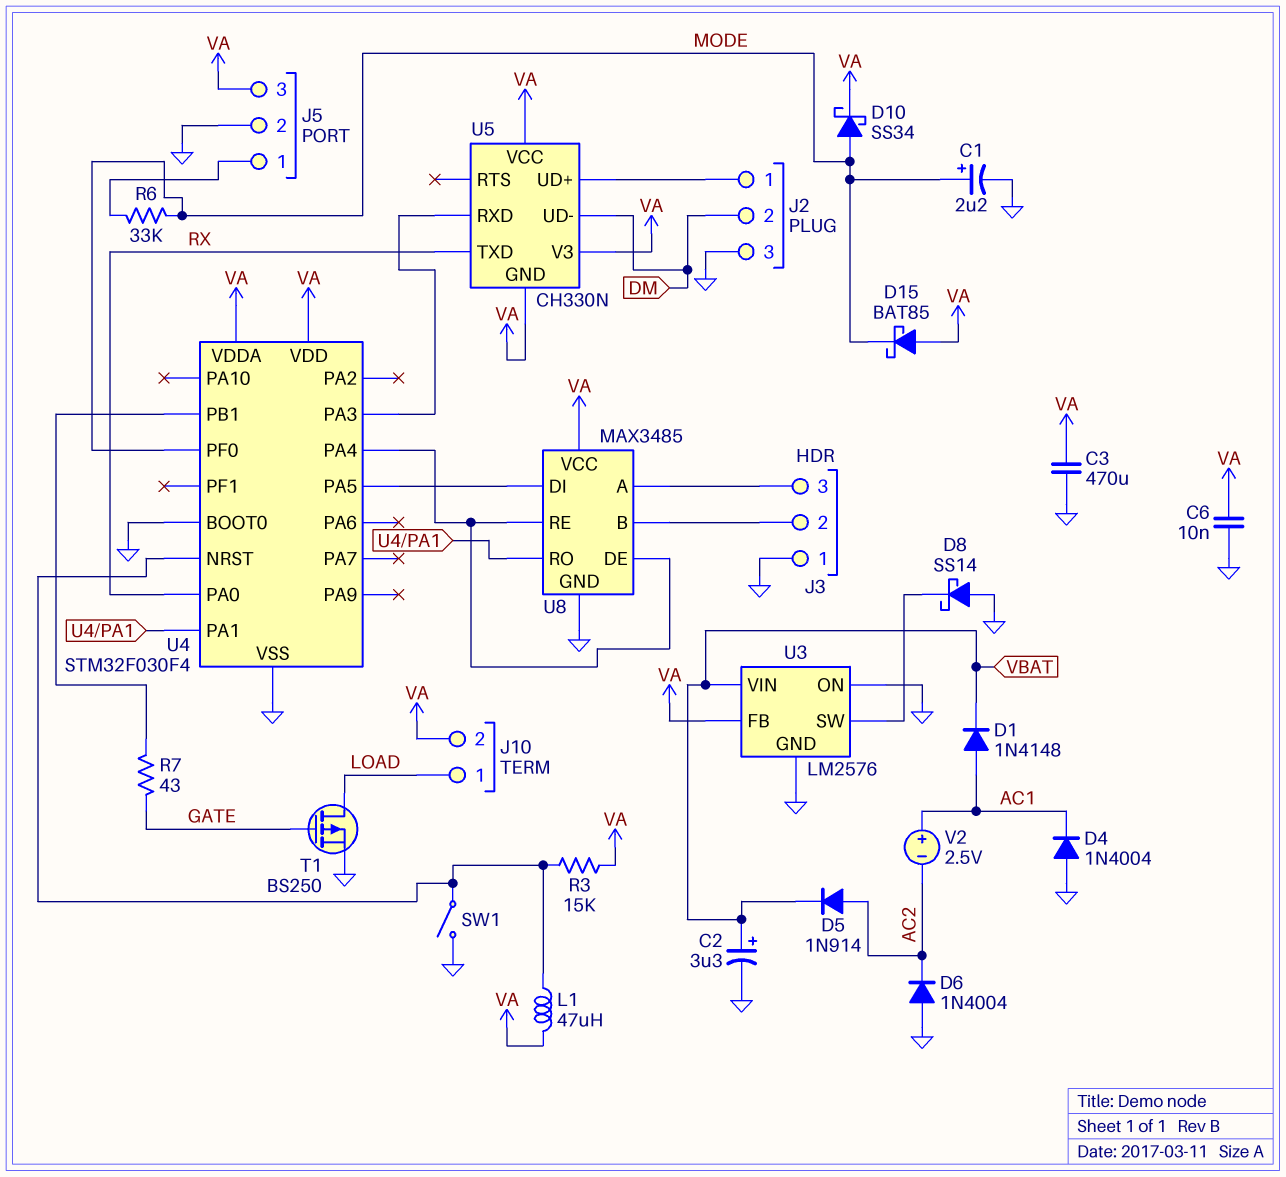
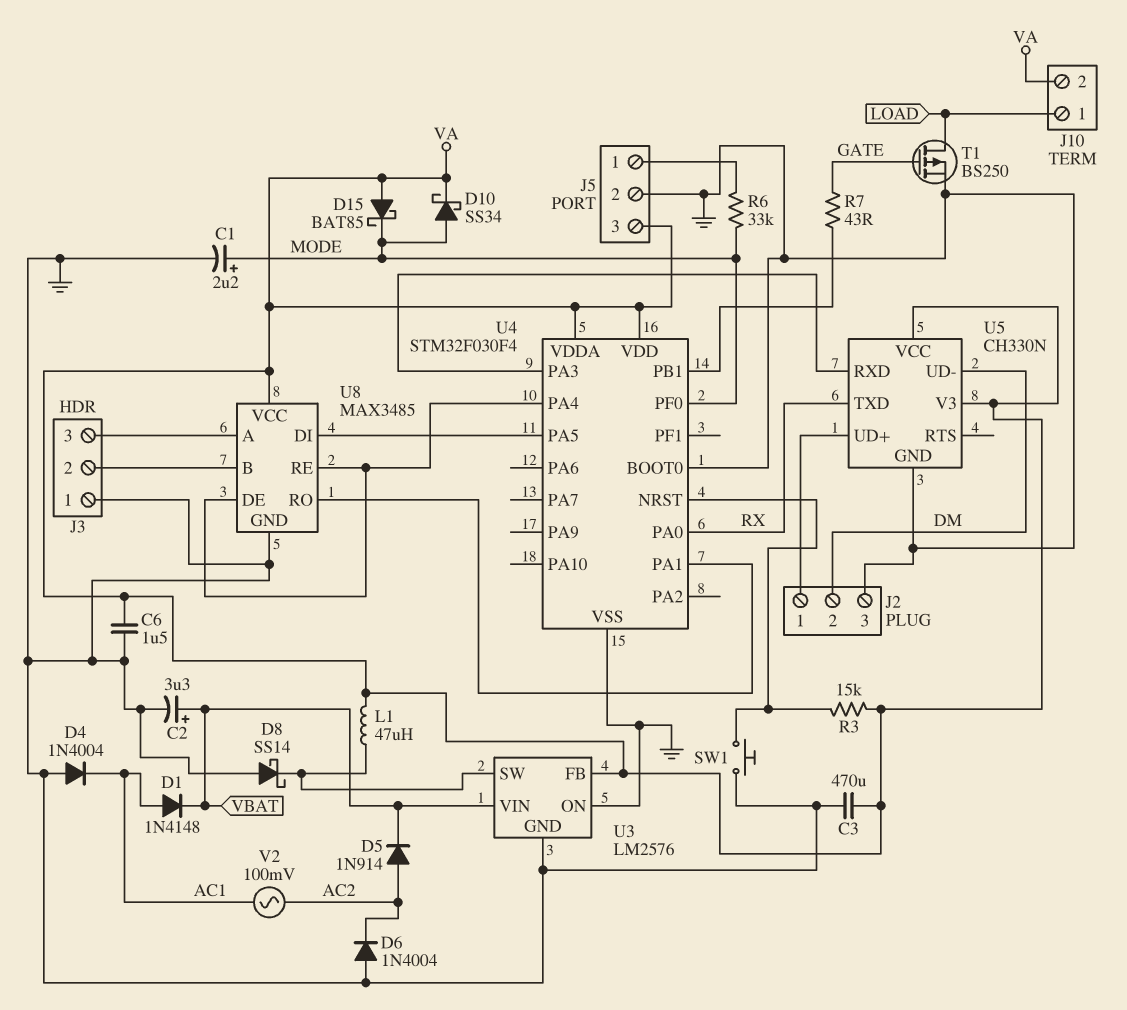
C6: 10nF (GND, VA) -> 1.5uF (GND, VA)
L1: 47uH (U4/NRST, VA) -> 47uH (U3/SW, VA)
SW1: switch (GND, U4/NRST) -> button (GND, U4/NRST)
U5 pin GND: VA -> GND
V2: 2.5V (plus AC1, minus AC2) -> AC 100mV (AC1, AC2)

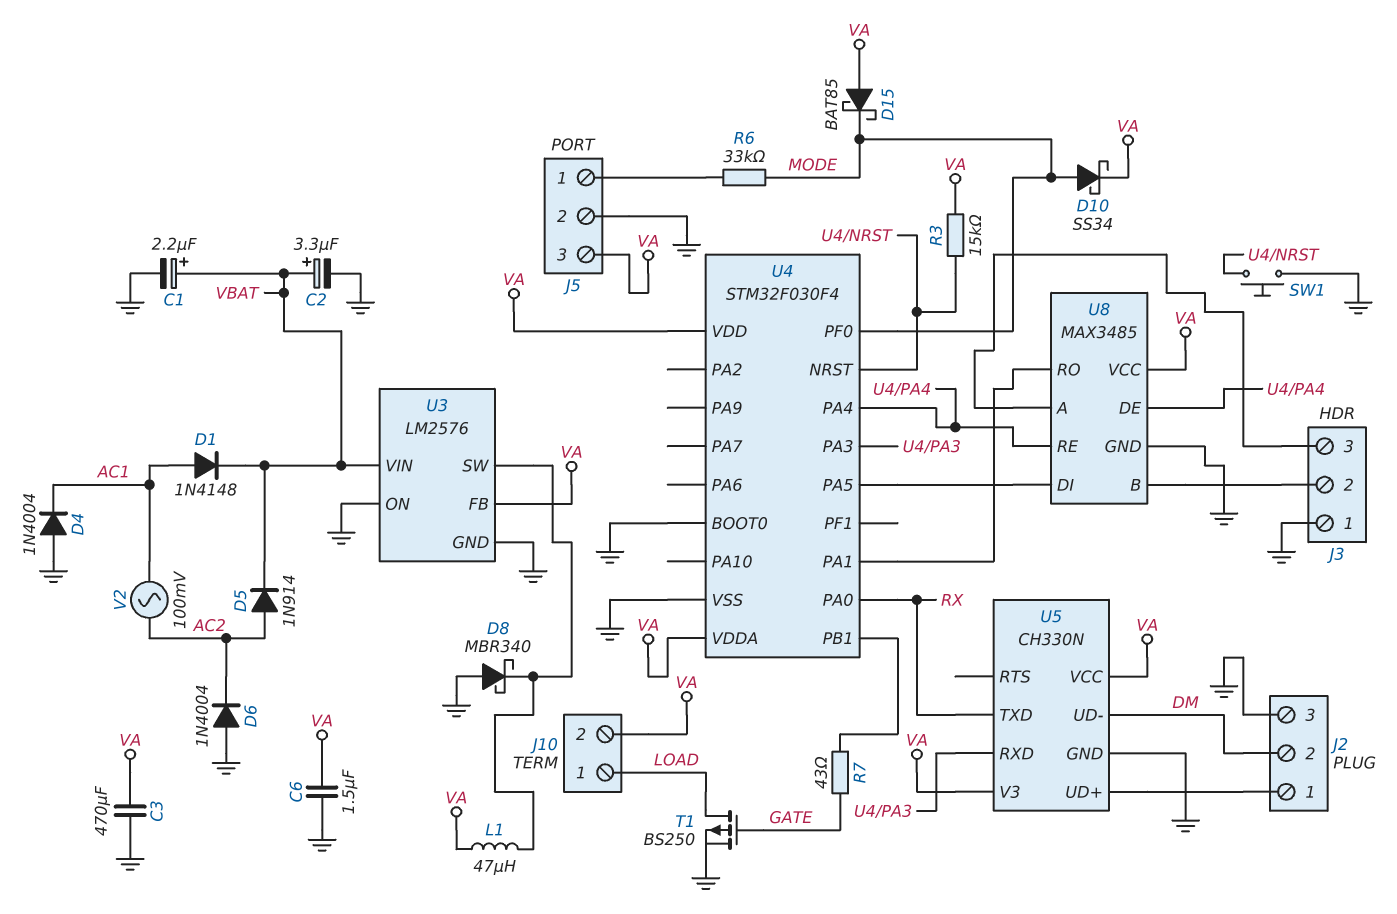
C1: 2.2uF (plus MODE, minus GND) -> 2.2uF (plus VBAT, minus GND)
D8: schottky SS14 (A GND, K U3/SW) -> schottky MBR340 (A GND, K U3/SW)

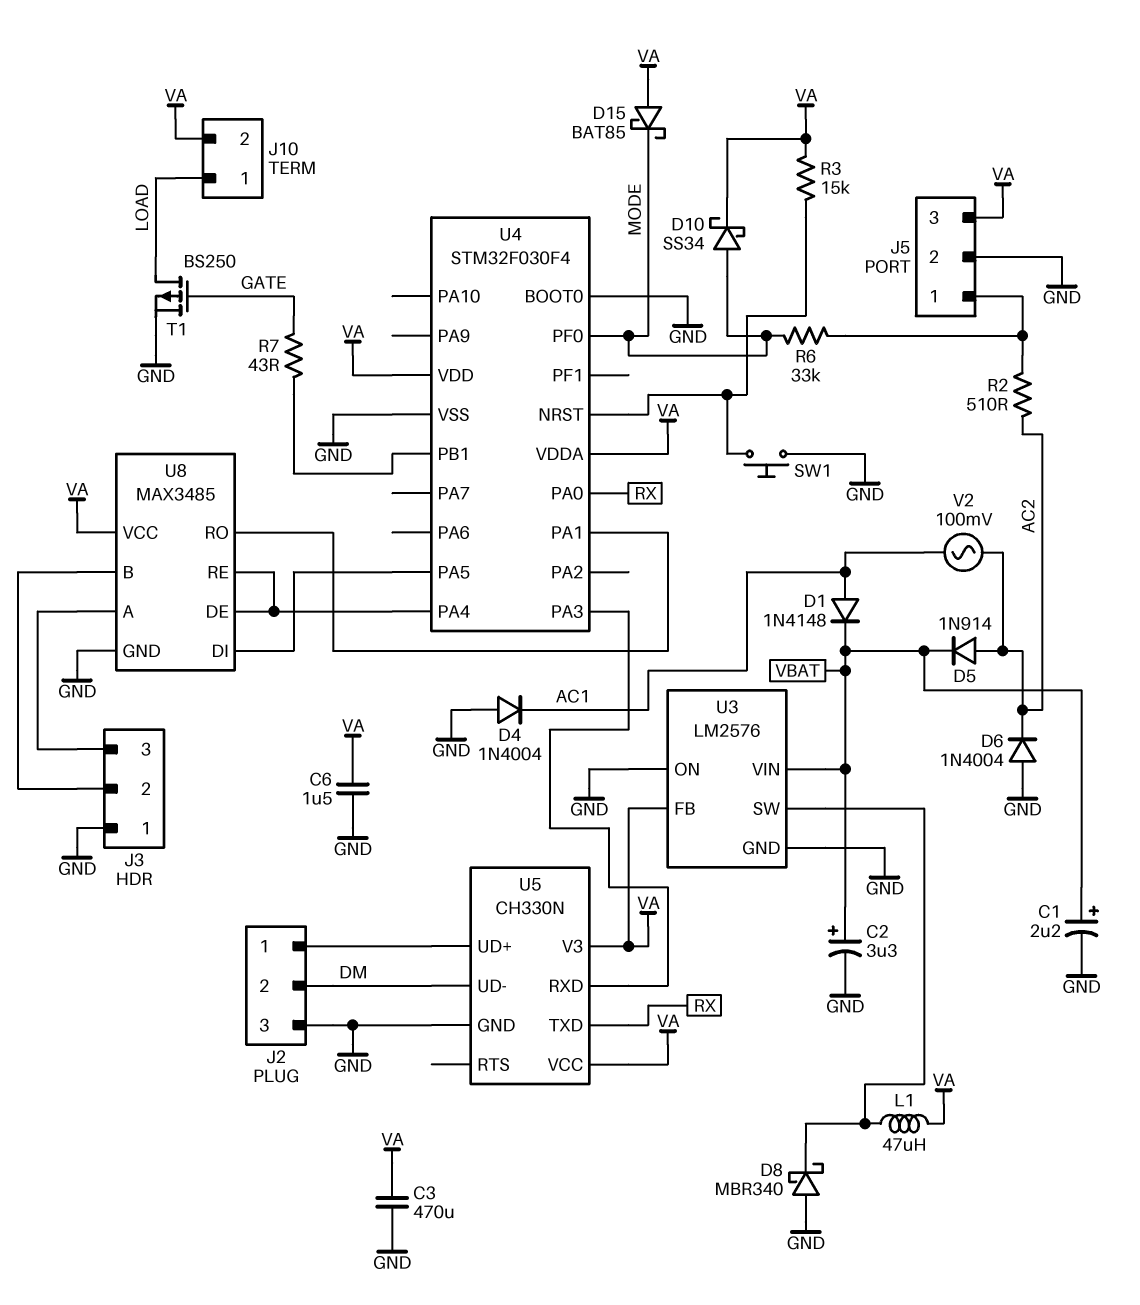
R2: none -> 510 (AC2, J5/1)

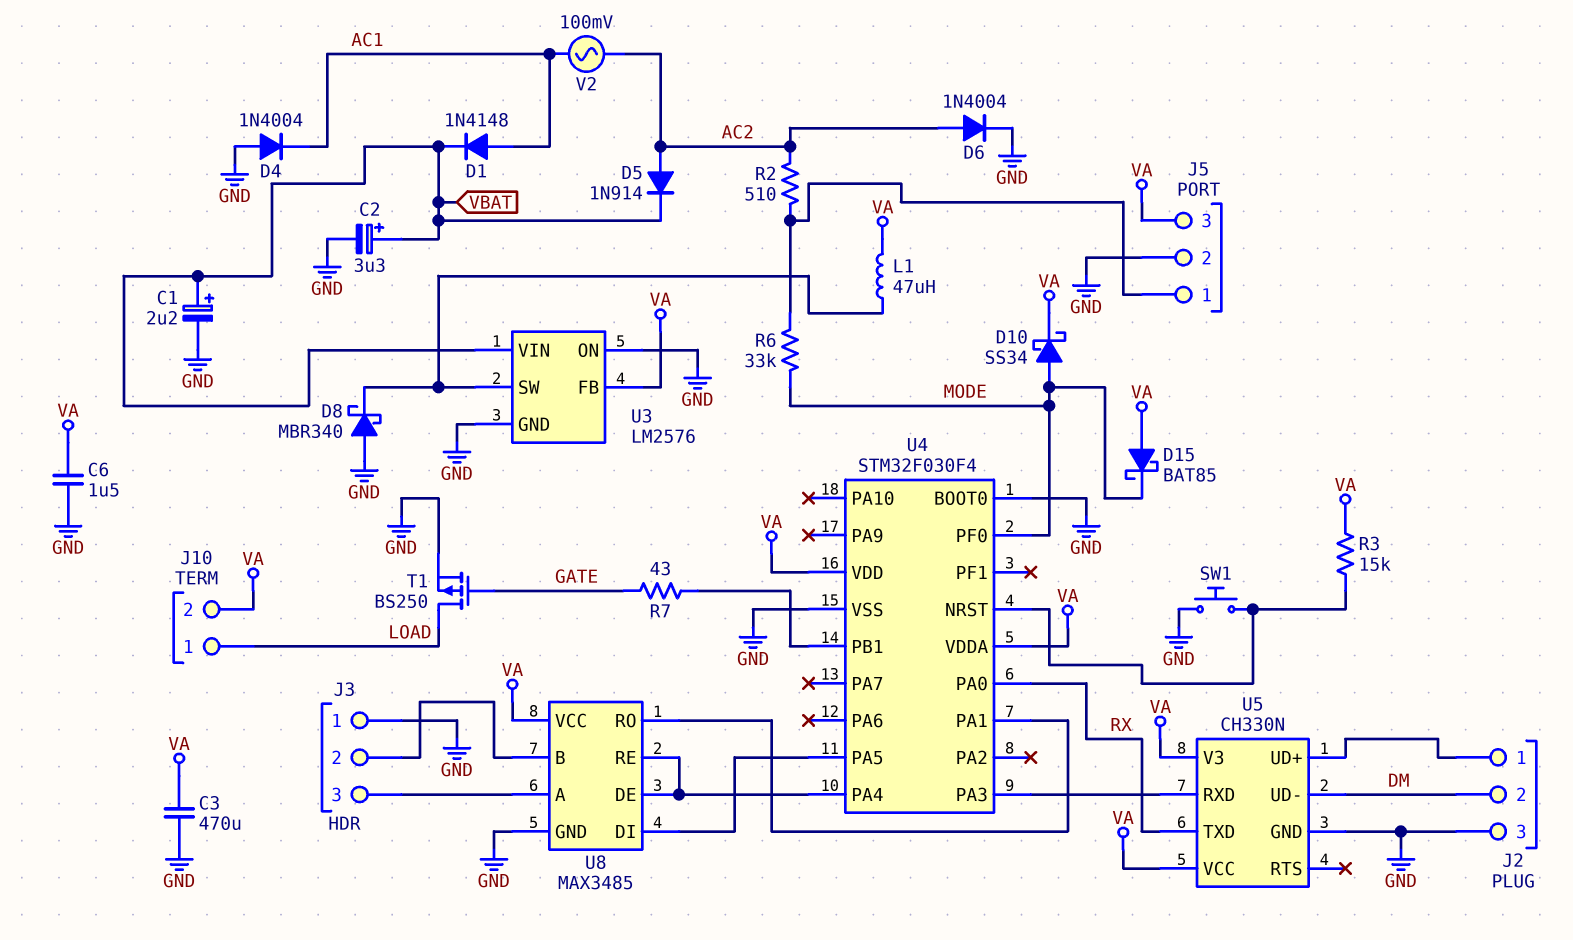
D6: diode 1N4004 (A GND, K AC2) -> diode 1N4004 (A AC2, K GND)

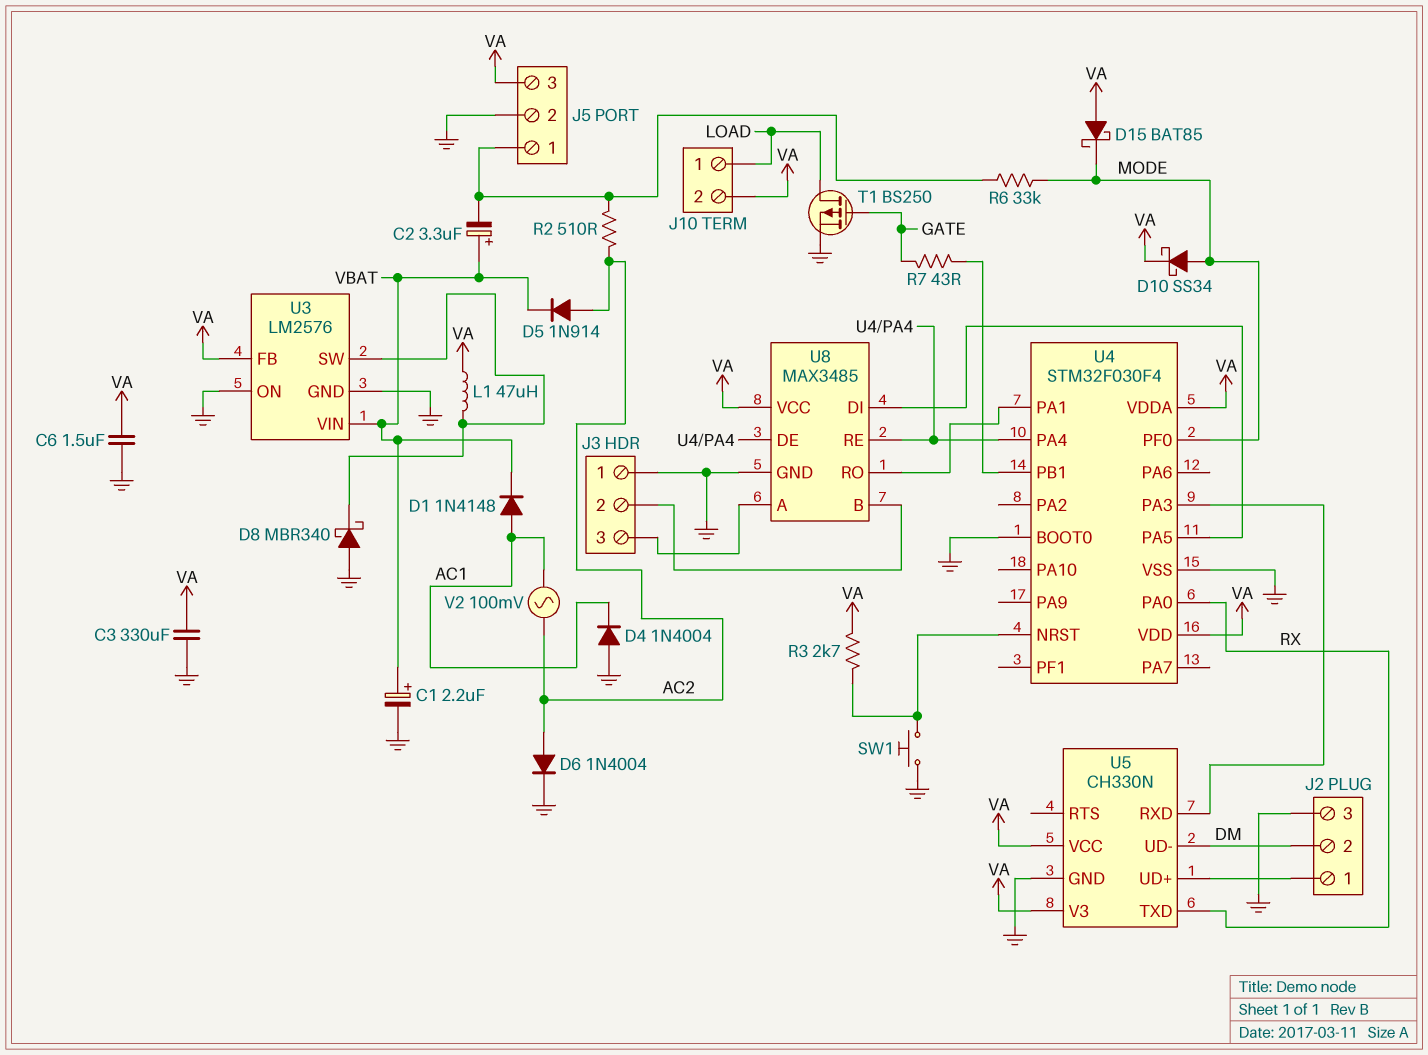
C2: 3.3uF (plus VBAT, minus GND) -> 3.3uF (plus VBAT, minus J5/1)
C3: 470uF (GND, VA) -> 330uF (GND, VA)
R3: 15k (U4/NRST, VA) -> 2.7k (U4/NRST, VA)

